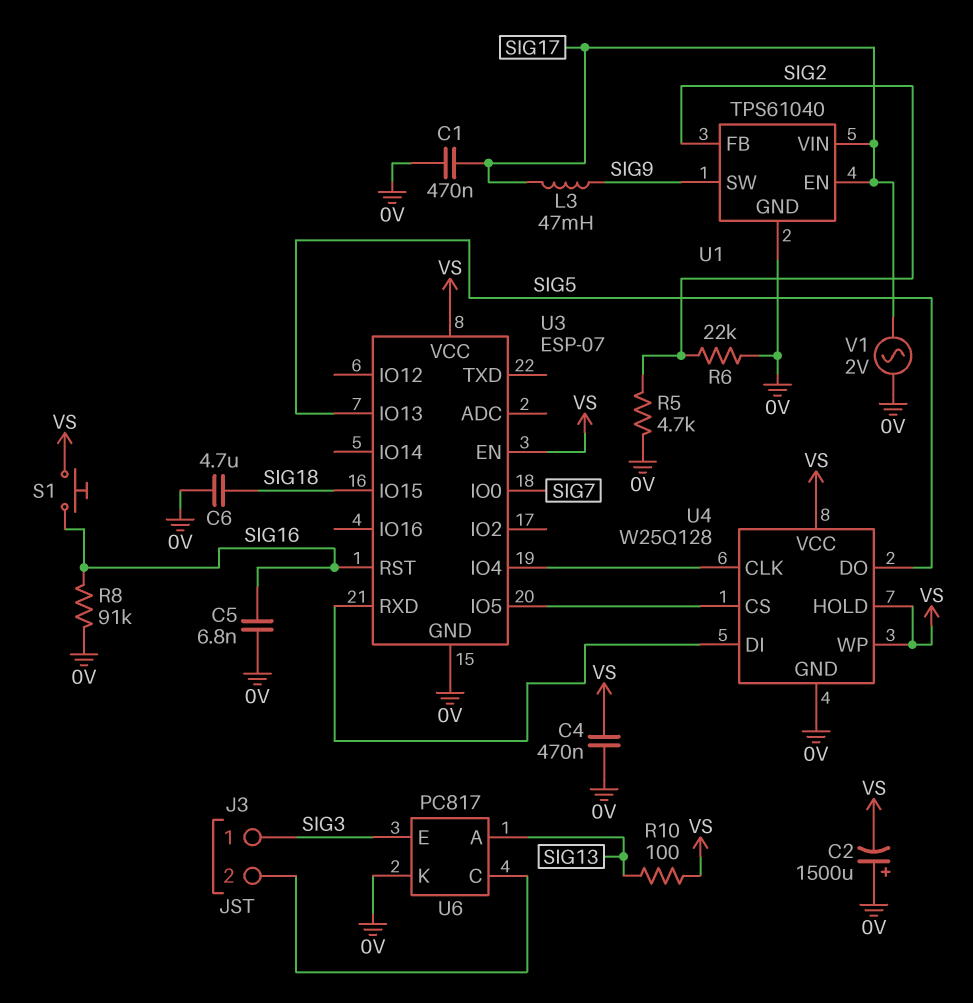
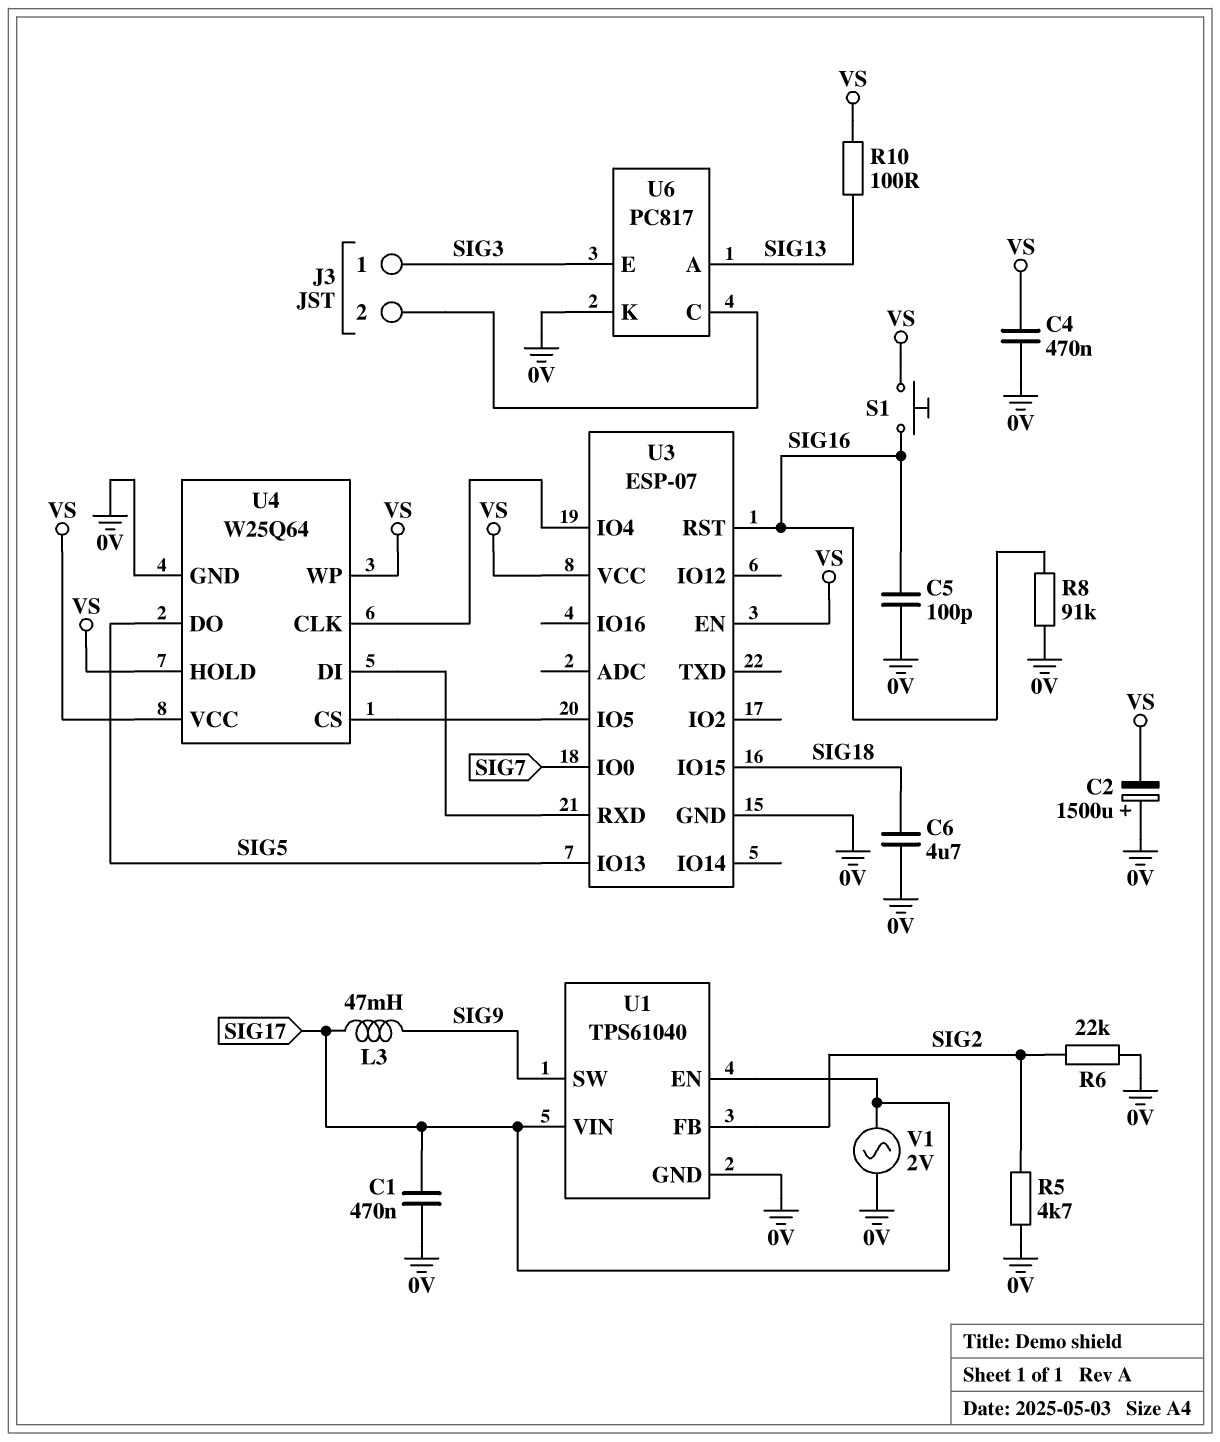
C5: 6.8nF (0V, SIG16) -> 100pF (0V, SIG16)
U4: W25Q128 -> W25Q64

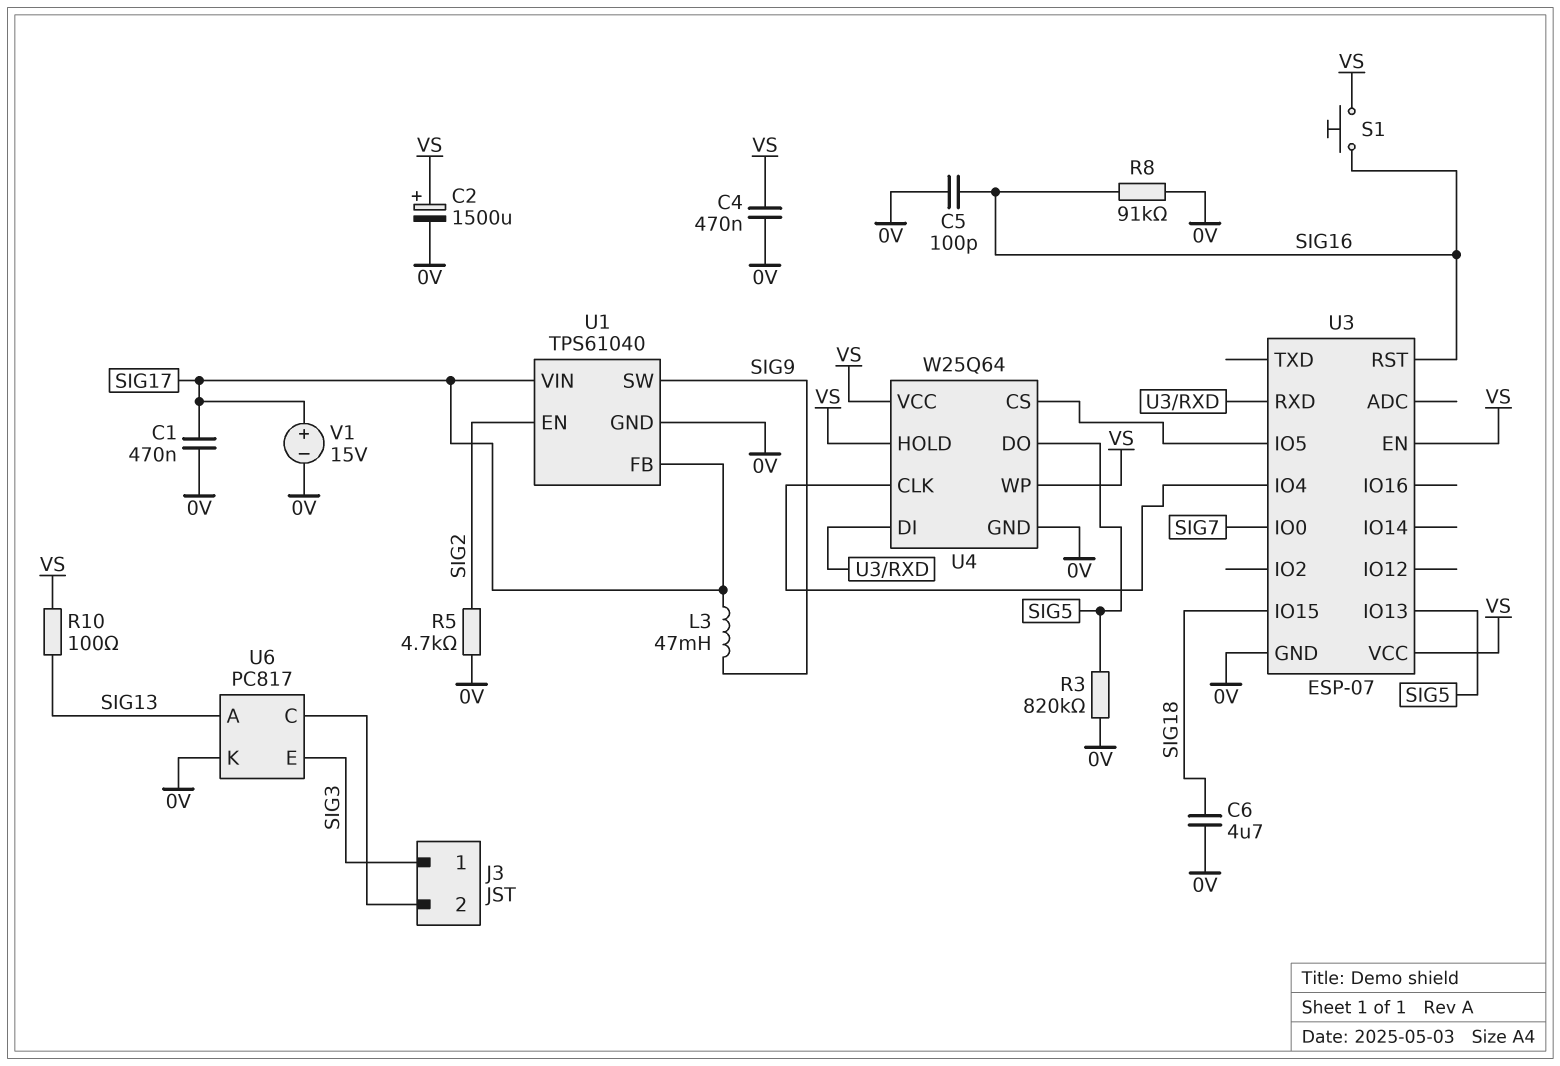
C2: 1500uF (plus 0V, minus VS) -> 1500uF (plus VS, minus 0V)
R3: none -> 820k (0V, SIG5)
R6: 22k (0V, SIG2) -> none
U1 pin EN: SIG17 -> SIG2
U1 pin FB: SIG2 -> SIG17
V1: AC 2V (0V, SIG17) -> 15V (plus SIG17, minus 0V)

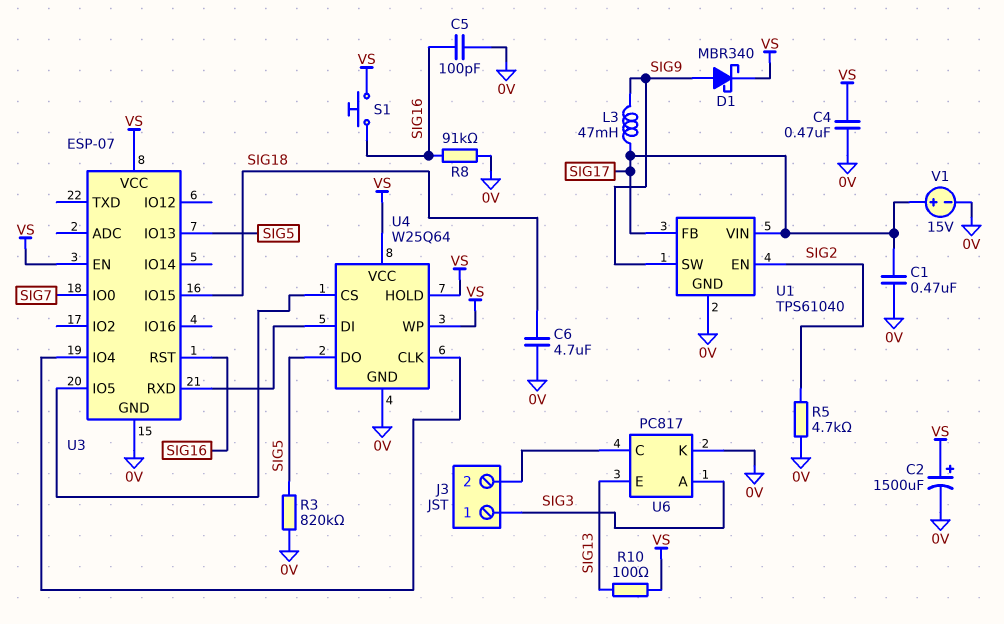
D1: none -> schottky MBR340 (A SIG9, K VS)
U6 pin A: SIG13 -> SIG3
U6 pin E: SIG3 -> SIG13

